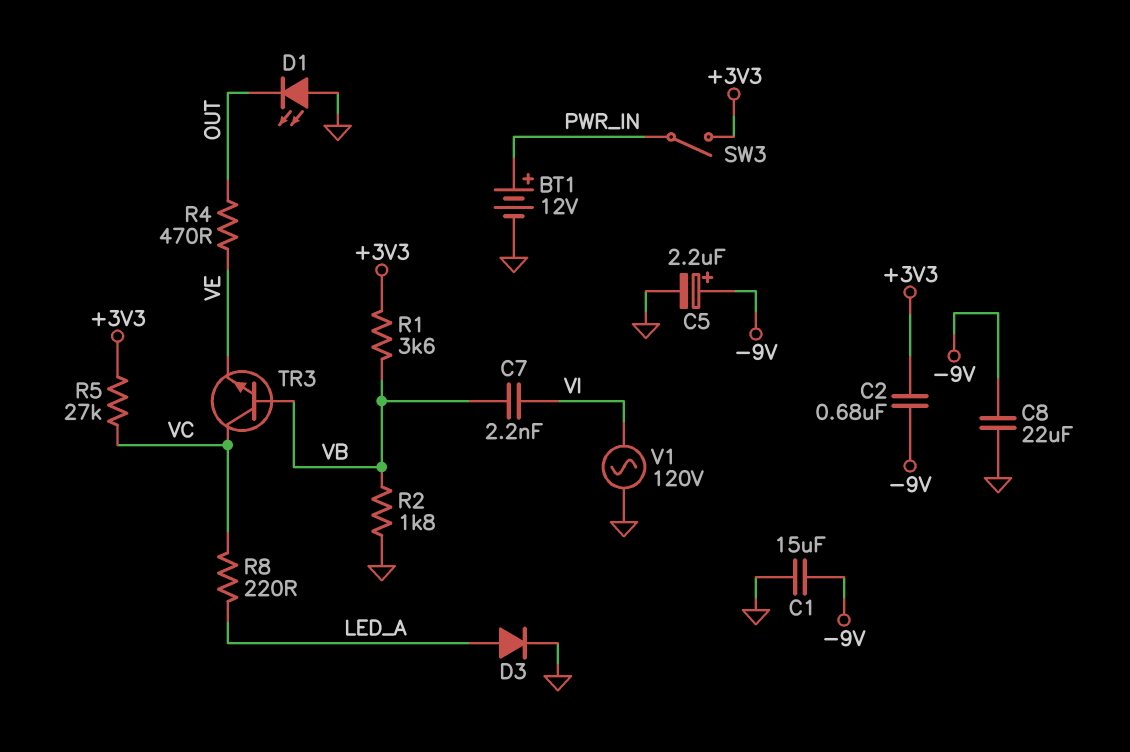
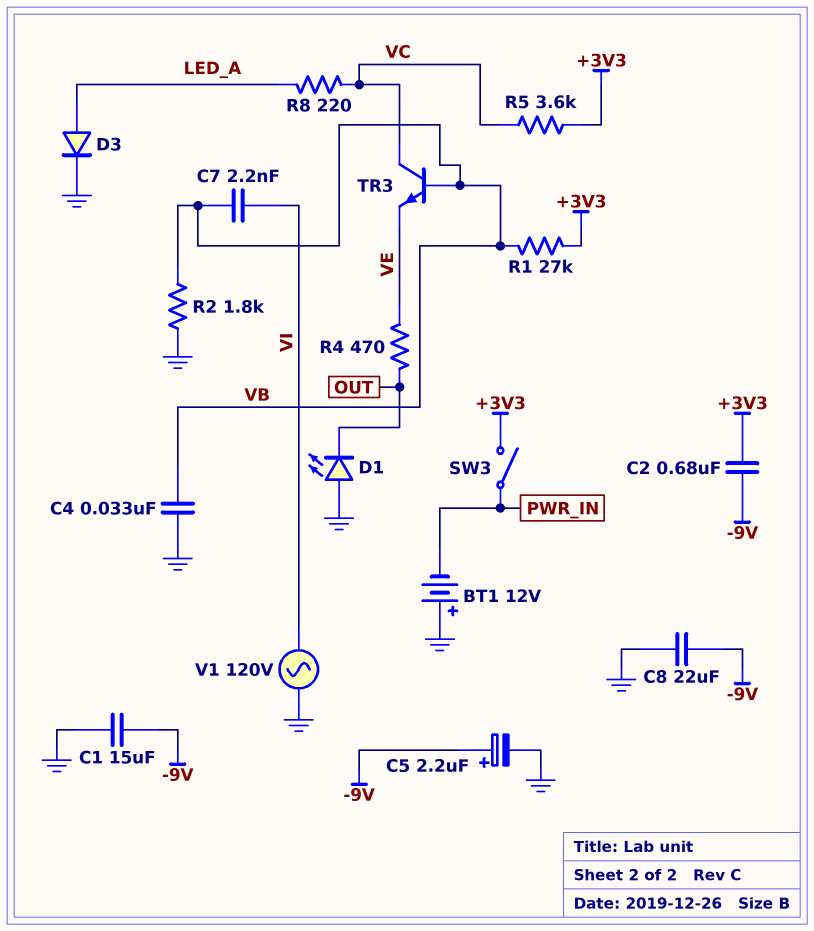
BT1: 12V (plus PWR_IN, minus GND) -> 12V (plus GND, minus PWR_IN)
C4: none -> 33nF (GND, VB)
R1: 3.6k (+3V3, VB) -> 27k (+3V3, VB)
R5: 27k (+3V3, VC) -> 3.6k (+3V3, VC)

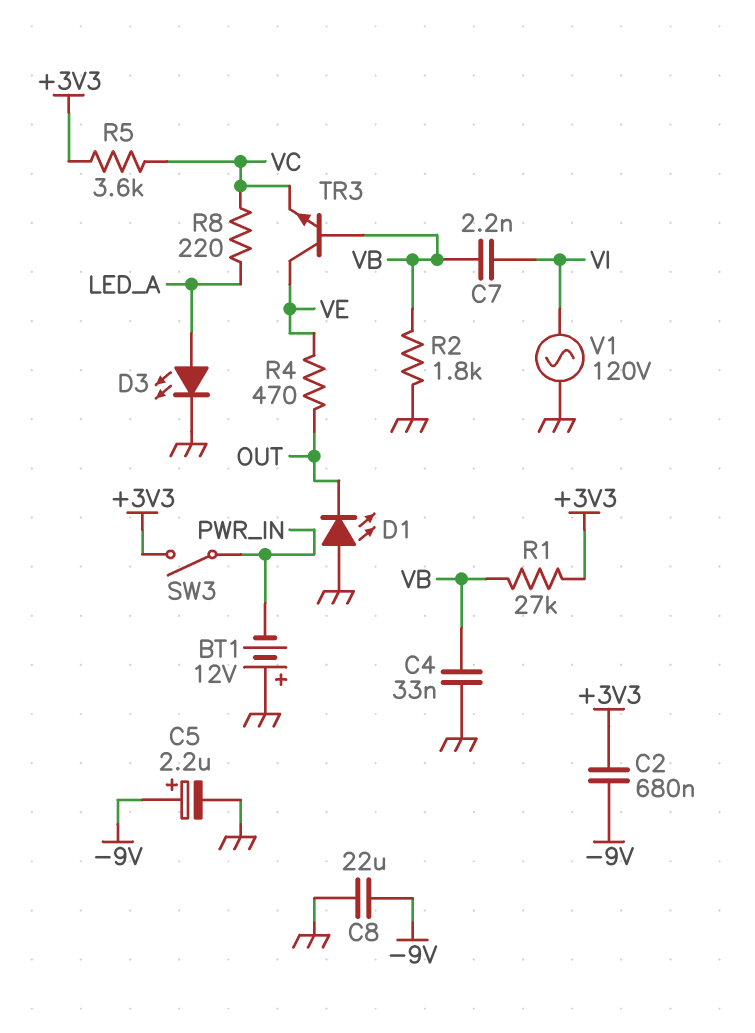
C1: 15uF (-9V, GND) -> none
D3: diode (A LED_A, K GND) -> LED (A LED_A, K GND)
TR3: NPN (B VB, C VC, E VE) -> NPN (B VB, C VE, E VC)

